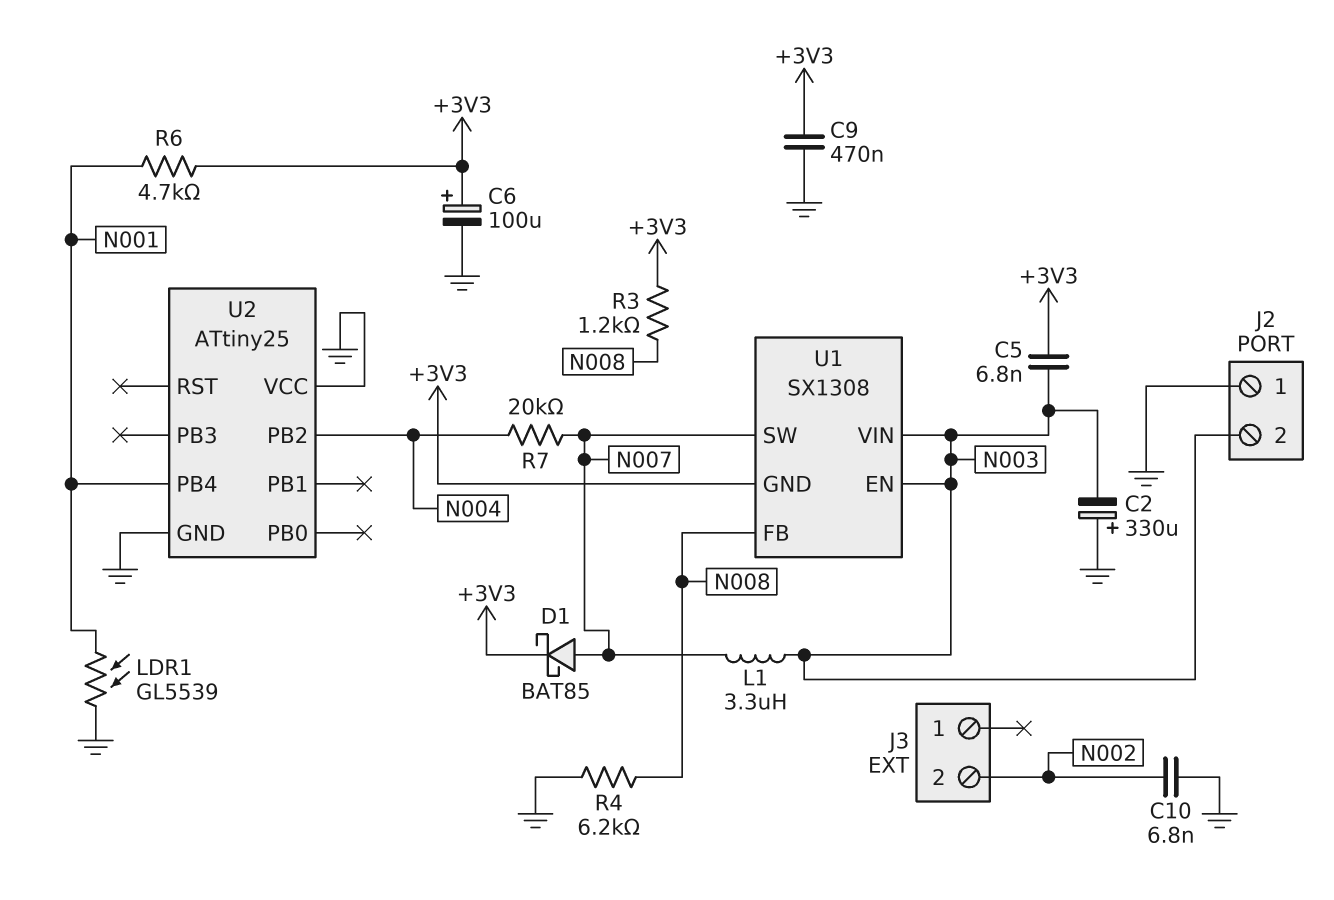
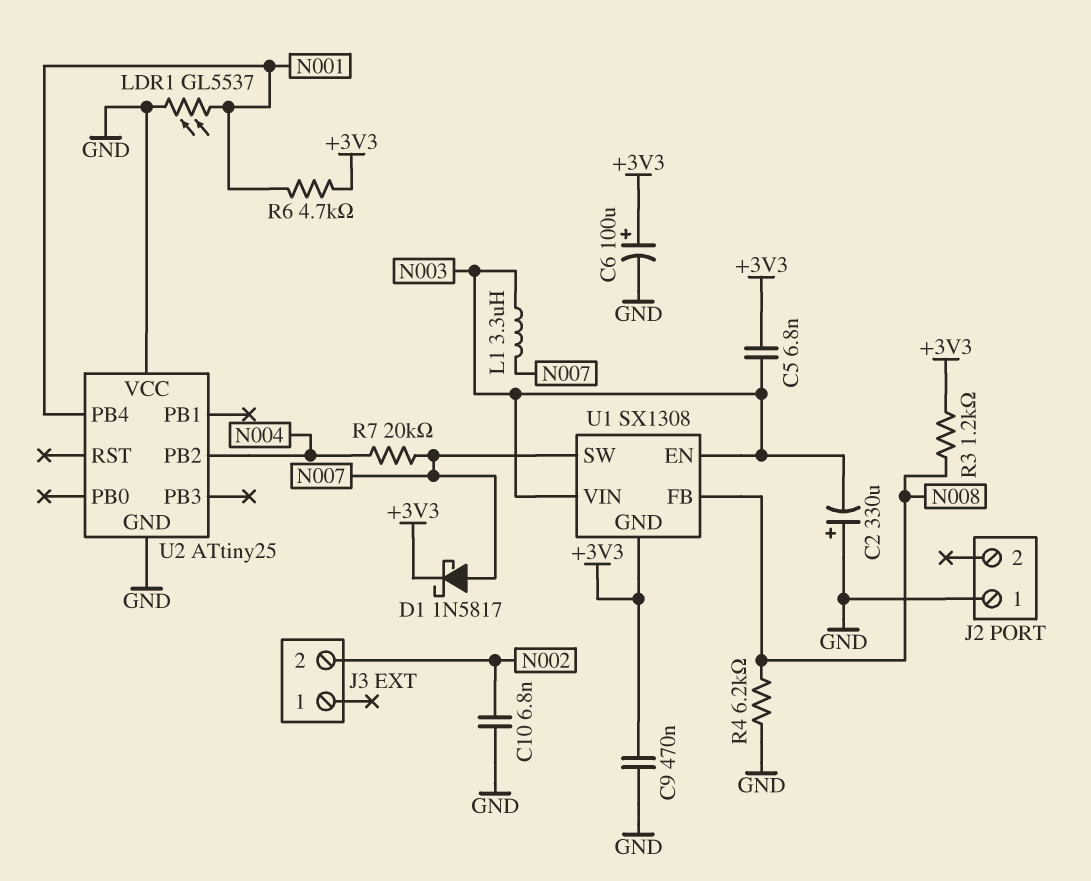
D1: schottky BAT85 (A N007, K +3V3) -> schottky 1N5817 (A N007, K +3V3)
J2 pin 2: N003 -> none
LDR1: GL5539 (GND, N001) -> GL5537 (GND, N001)

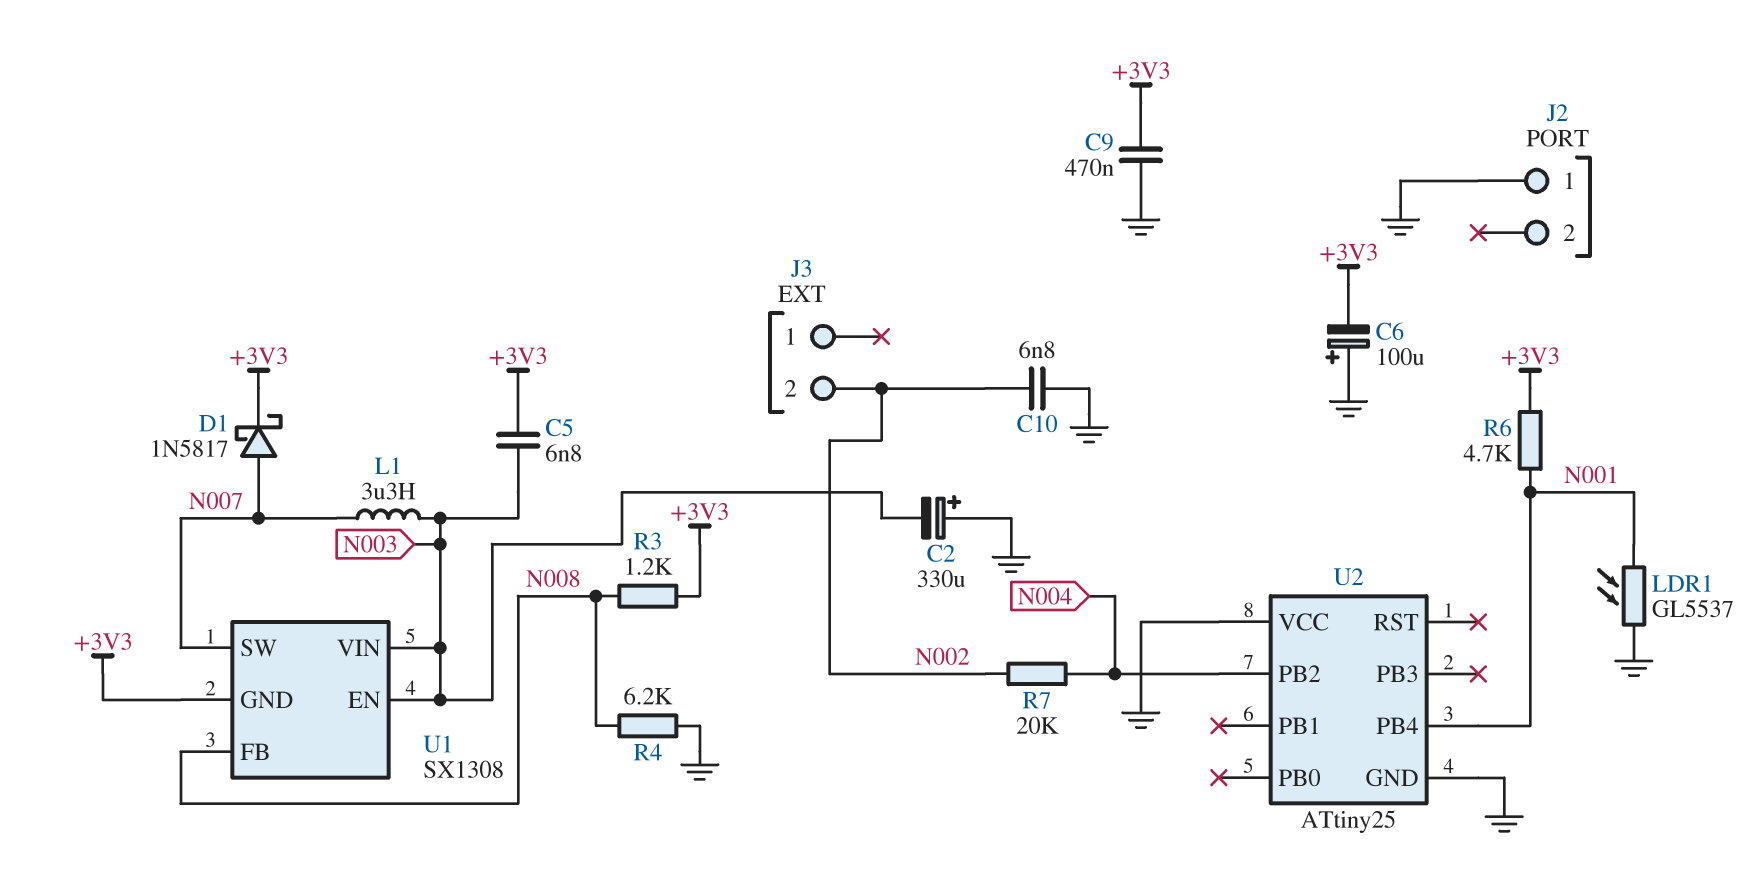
C6: 100uF (plus +3V3, minus GND) -> 100uF (plus GND, minus +3V3)
R7: 20k (N004, N007) -> 20k (N002, N004)

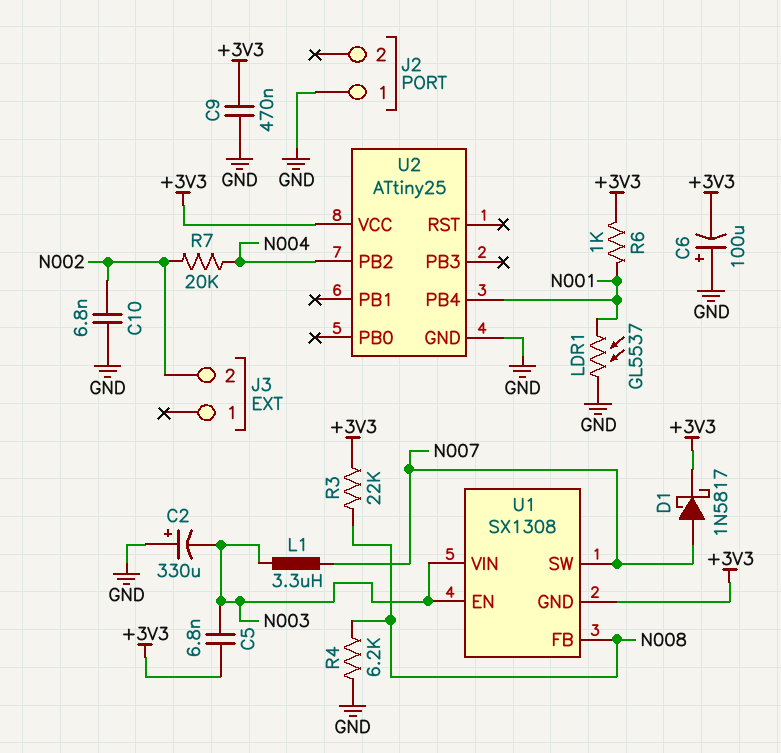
R3: 1.2k (+3V3, N008) -> 22k (+3V3, N008)
R6: 4.7k (+3V3, N001) -> 1k (+3V3, N001)
U2 pin VCC: GND -> +3V3

